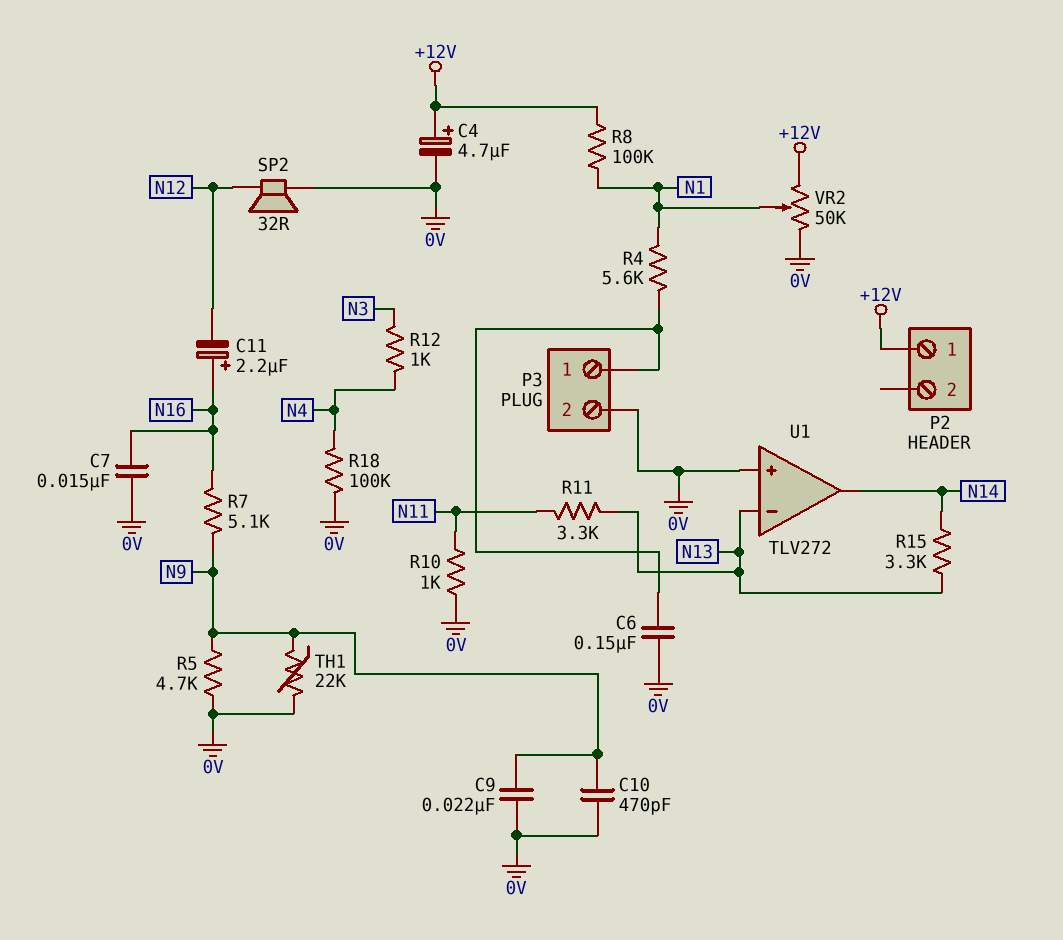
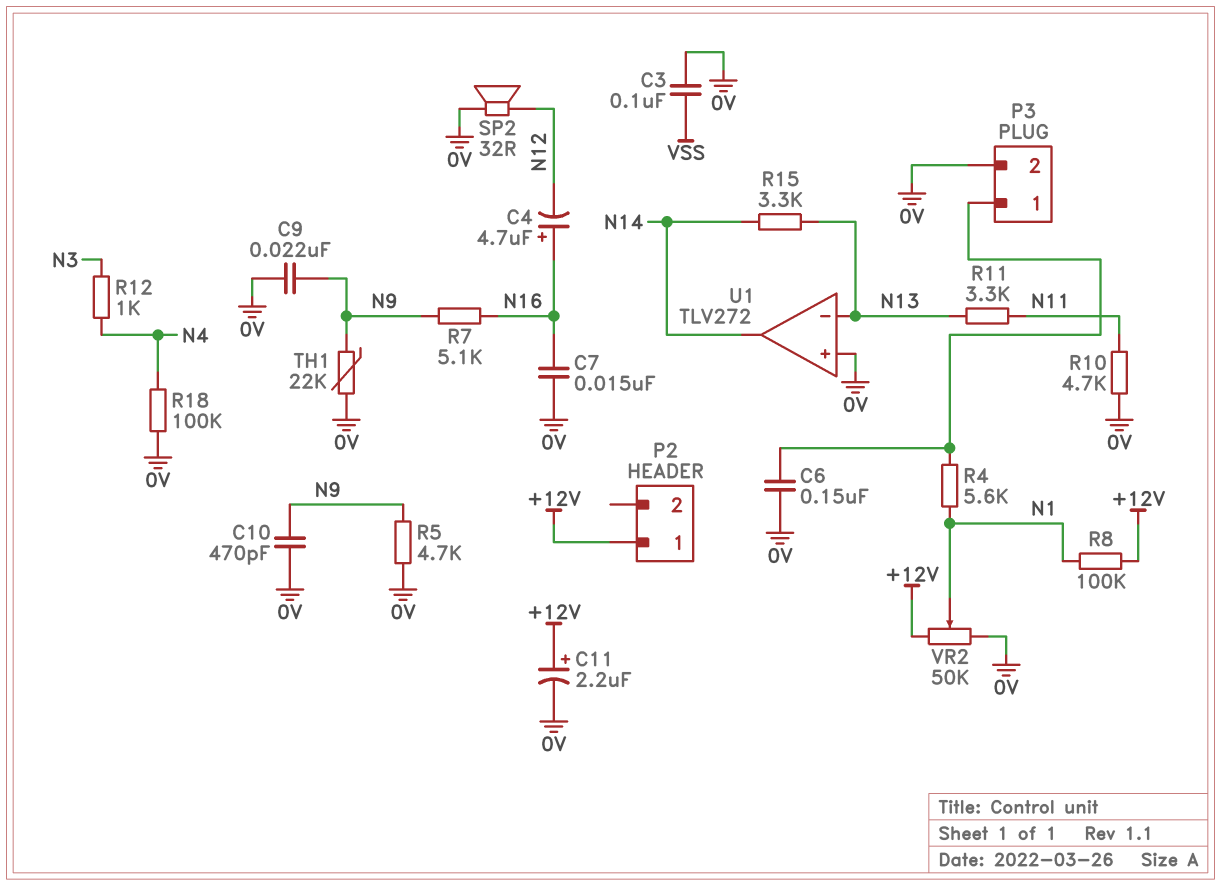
C3: none -> 100nF (0V, VSS)
C4: 4.7uF (plus +12V, minus 0V) -> 4.7uF (plus N16, minus N12)
C11: 2.2uF (plus N16, minus N12) -> 2.2uF (plus +12V, minus 0V)
R10: 1k (0V, N11) -> 4.7k (0V, N11)

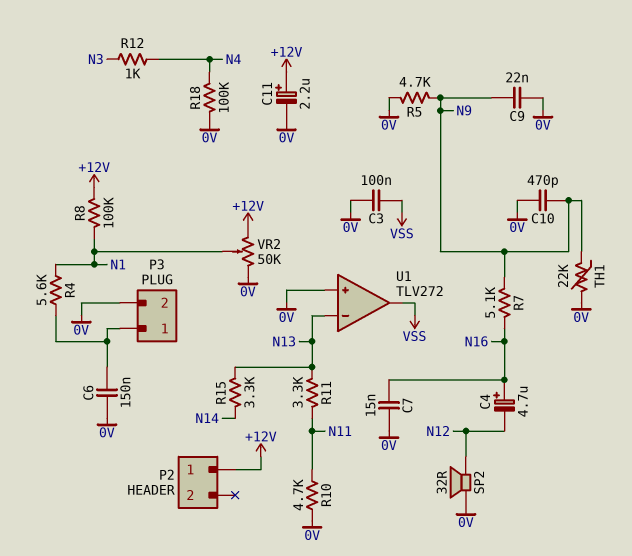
U1 pin out: N14 -> VSS

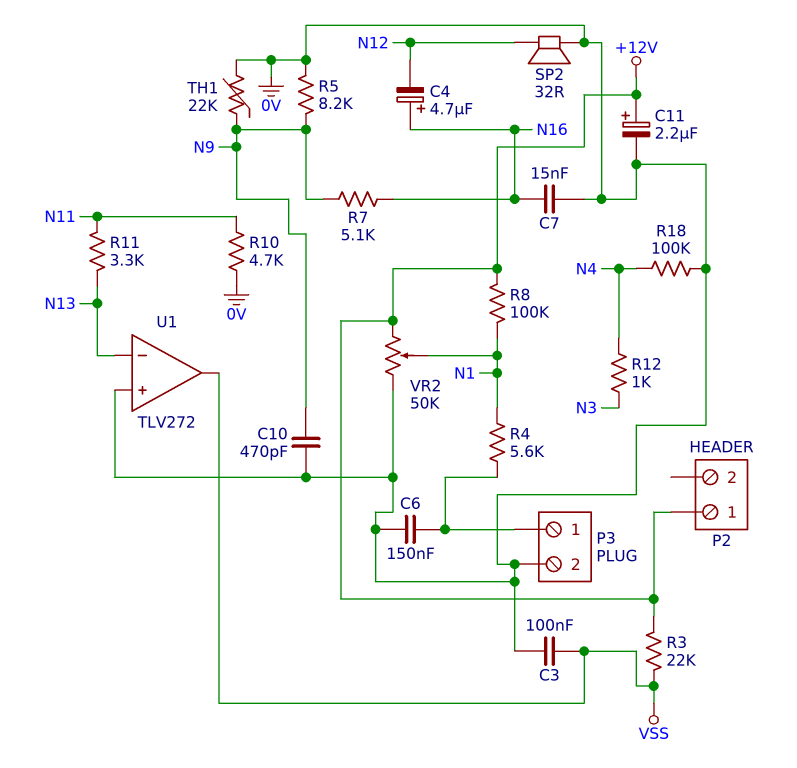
C9: 22nF (0V, N9) -> none
R3: none -> 22k (+12V, VSS)
R5: 4.7k (0V, N9) -> 8.2k (0V, N9)
R15: 3.3k (N13, N14) -> none

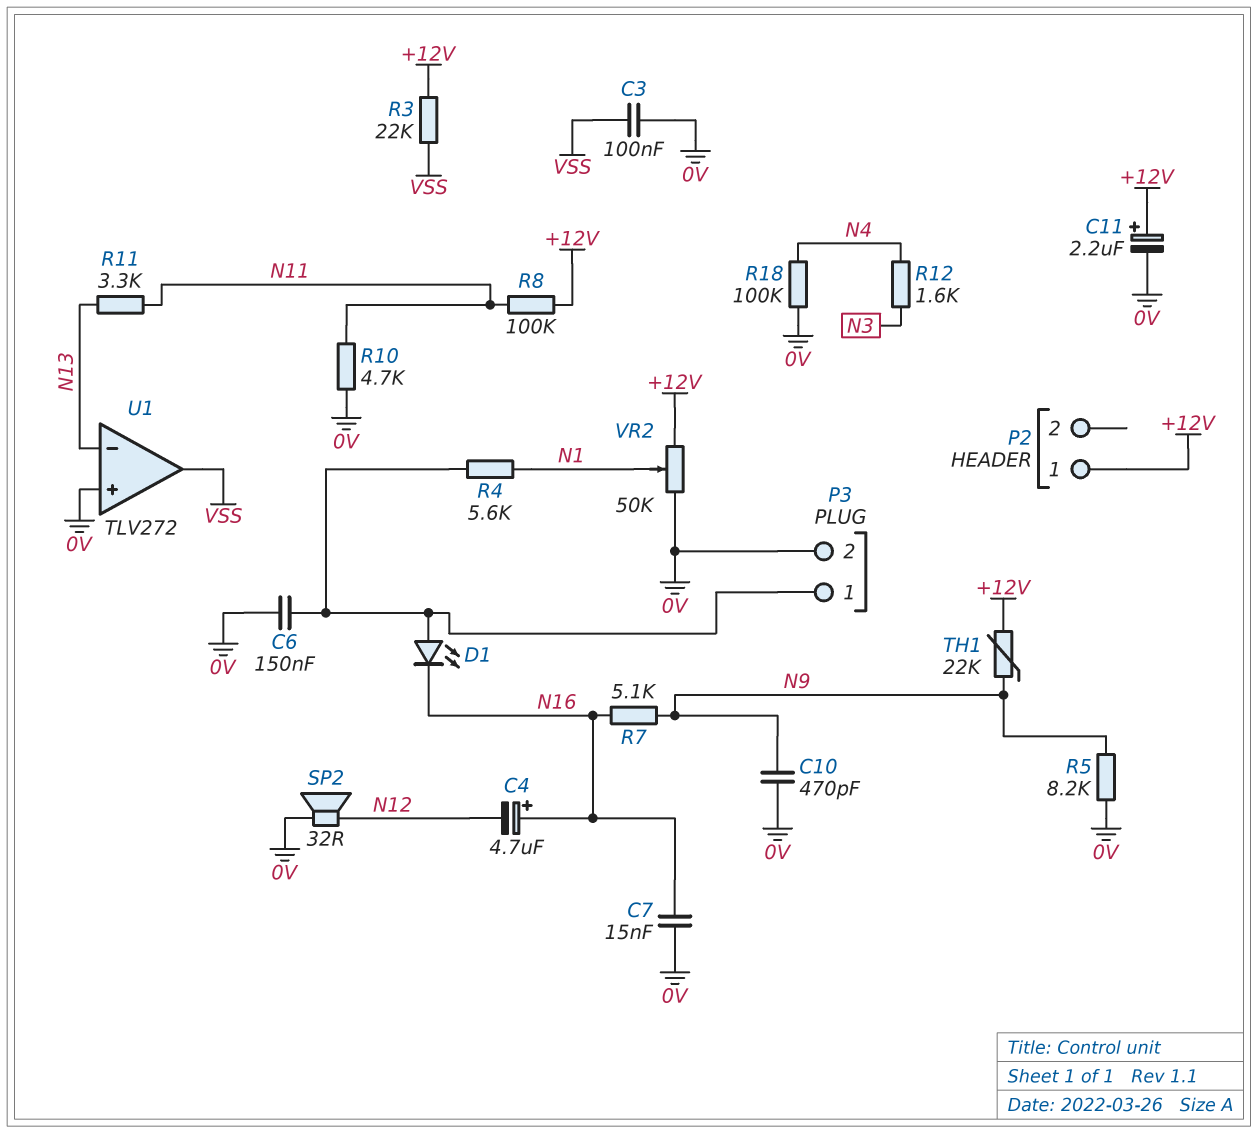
D1: none -> LED (A P3/1, K N16)
R8: 100k (+12V, N1) -> 100k (+12V, N11)
R12: 1k (N3, N4) -> 1.6k (N3, N4)
TH1: 22k (0V, N9) -> 22k (+12V, N9)

